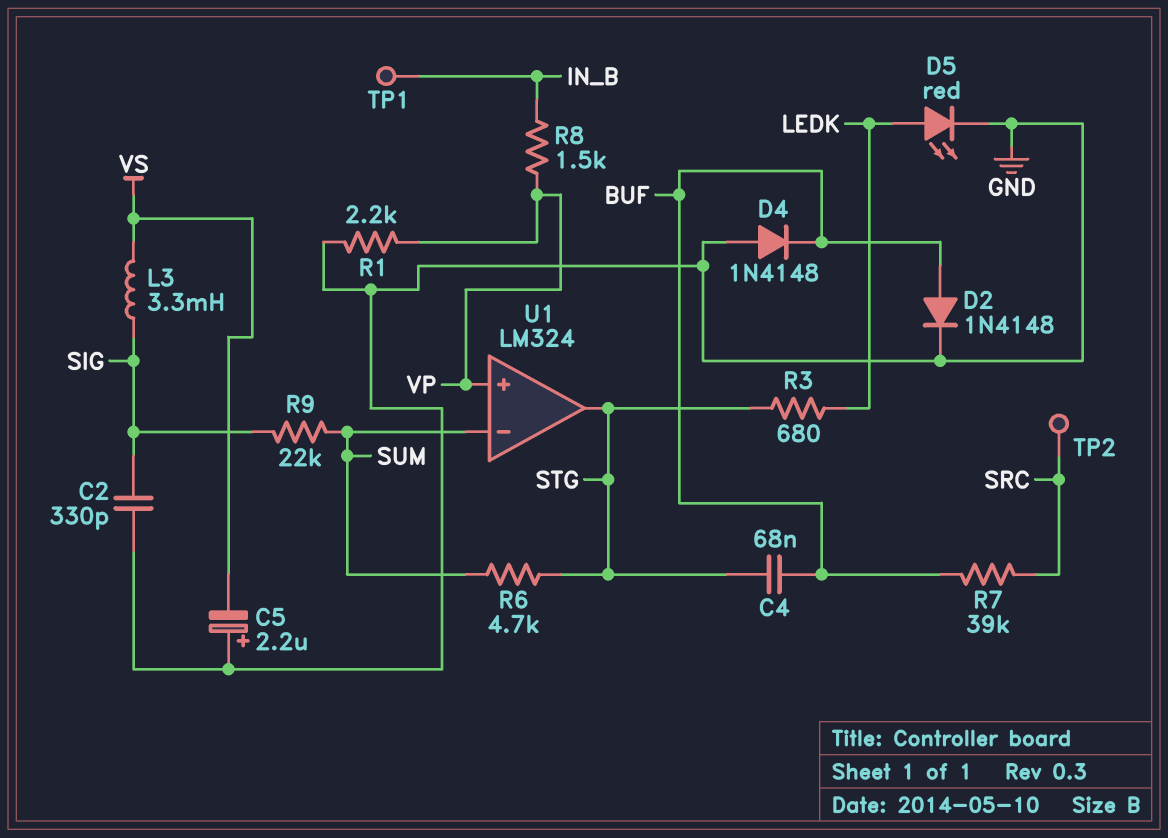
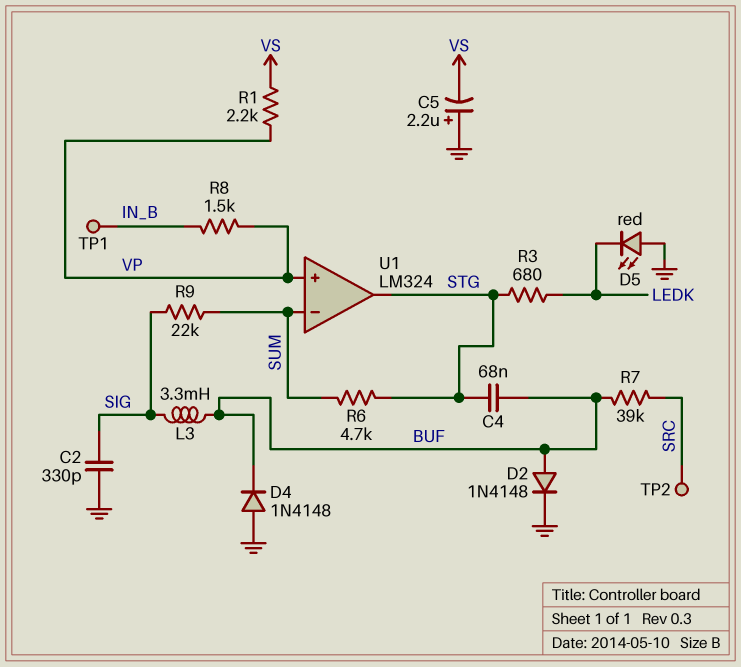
D5: LED red (A LEDK, K GND) -> LED red (A GND, K LEDK)
L3: 3.3mH (SIG, VS) -> 3.3mH (BUF, SIG)
R1: 2.2k (GND, VP) -> 2.2k (VP, VS)

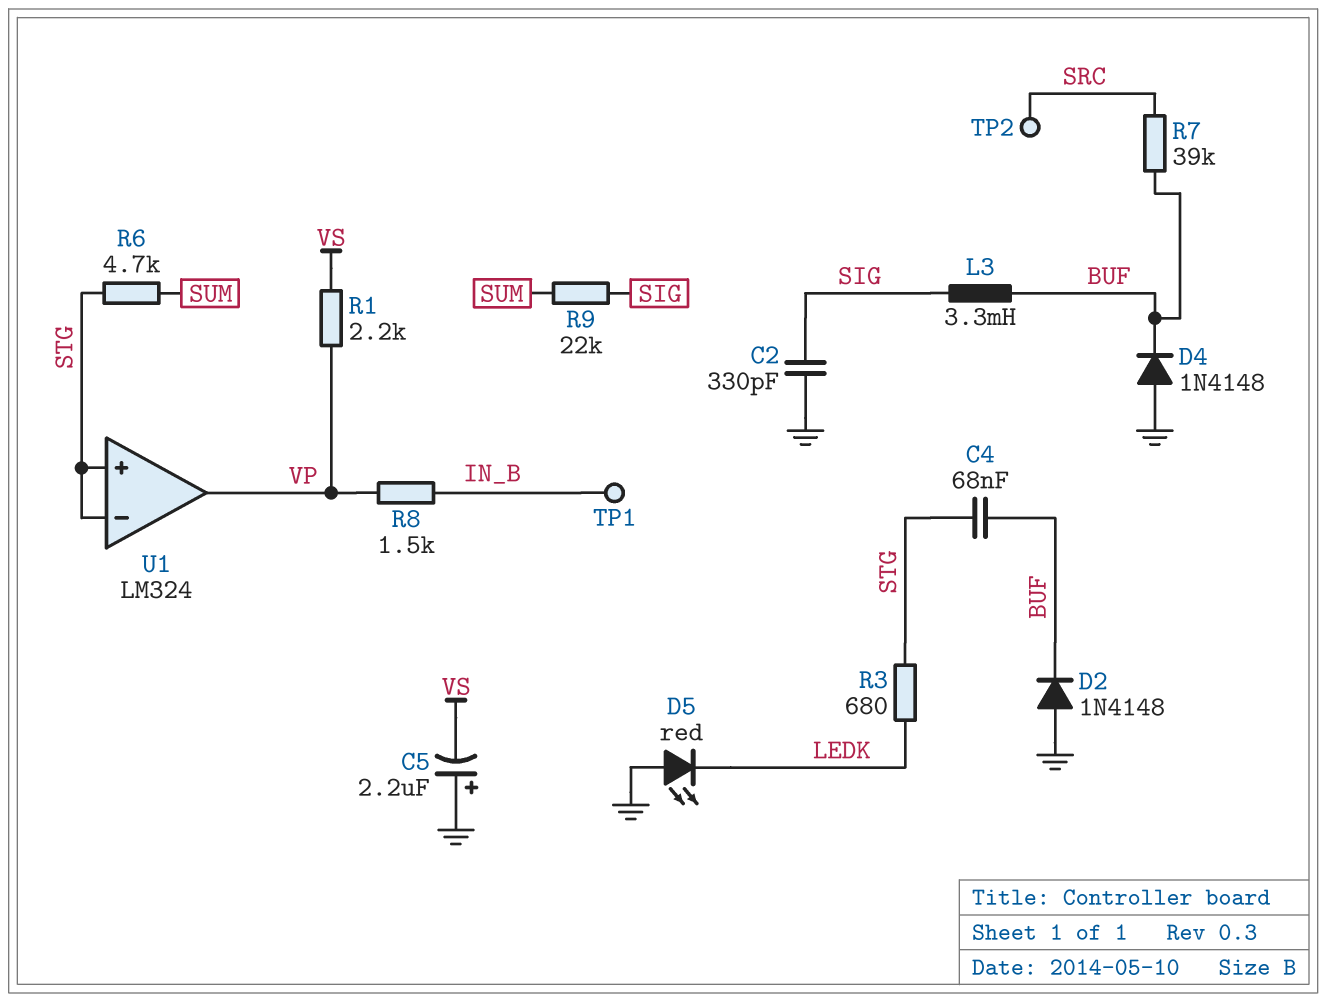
D2: diode 1N4148 (A BUF, K GND) -> diode 1N4148 (A GND, K BUF)
U1 pin in+: VP -> STG
U1 pin in-: SUM -> STG
U1 pin out: STG -> VP

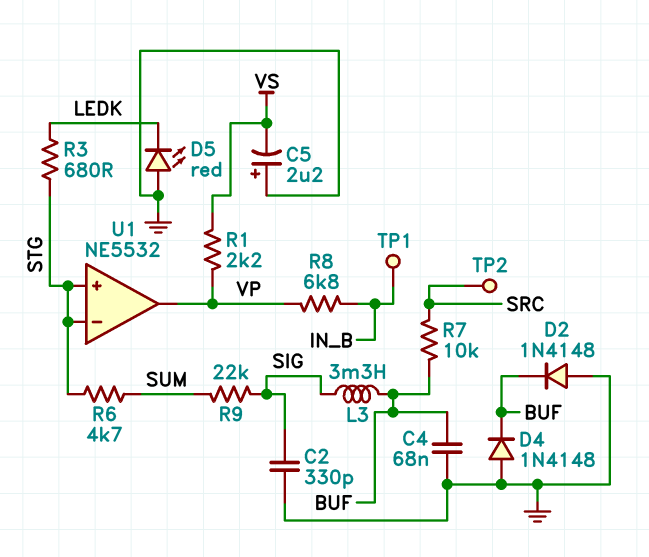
C4: 68nF (BUF, STG) -> 68nF (BUF, GND)
R7: 39k (BUF, SRC) -> 10k (BUF, SRC)
R8: 1.5k (IN_B, VP) -> 6.8k (IN_B, VP)
U1: LM324 -> NE5532

